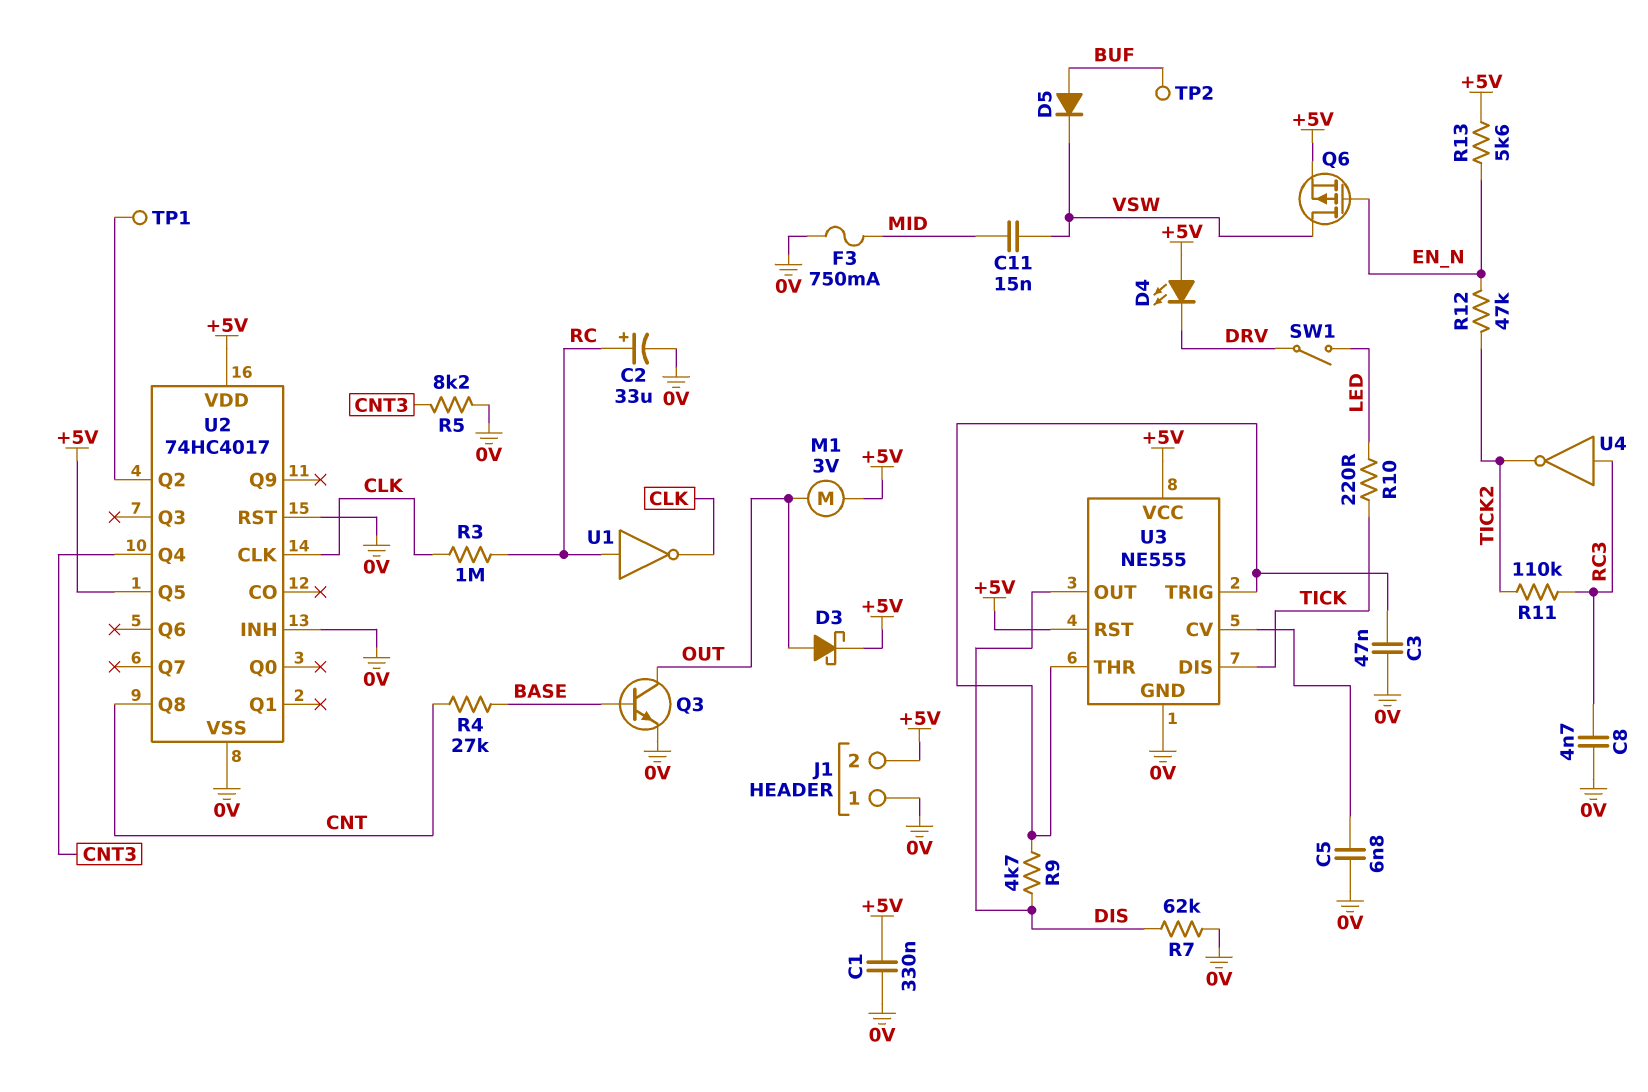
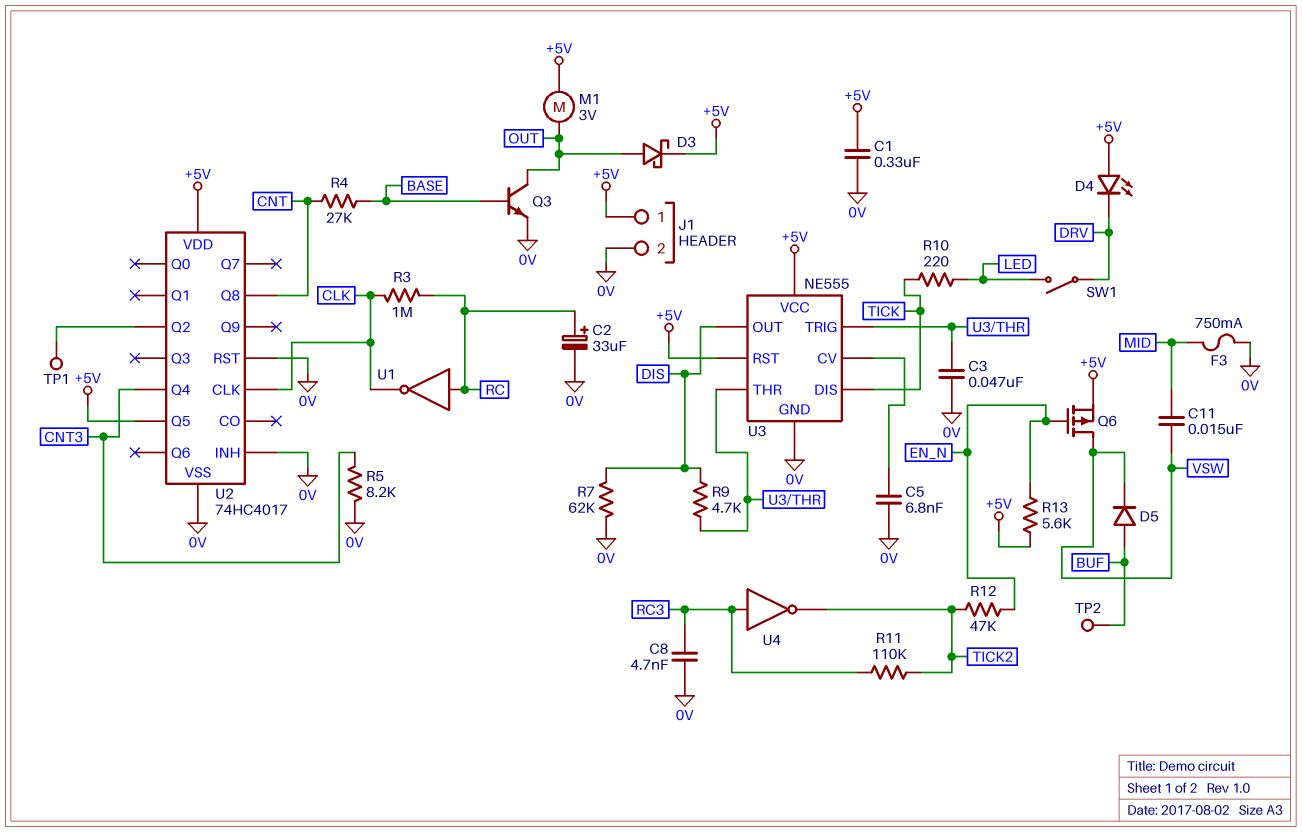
J1 pin 1: 0V -> +5V
J1 pin 2: +5V -> 0V

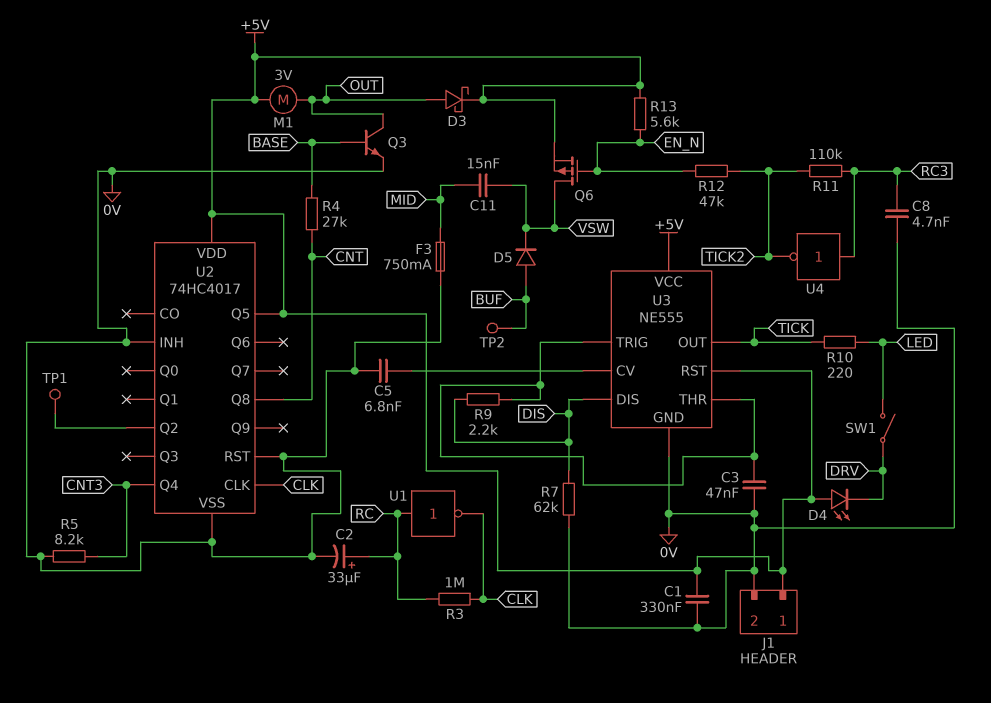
R9: 4.7k (DIS, U3/THR) -> 2.2k (DIS, U3/THR)
U3 pin DIS: TICK -> DIS
U3 pin OUT: DIS -> TICK

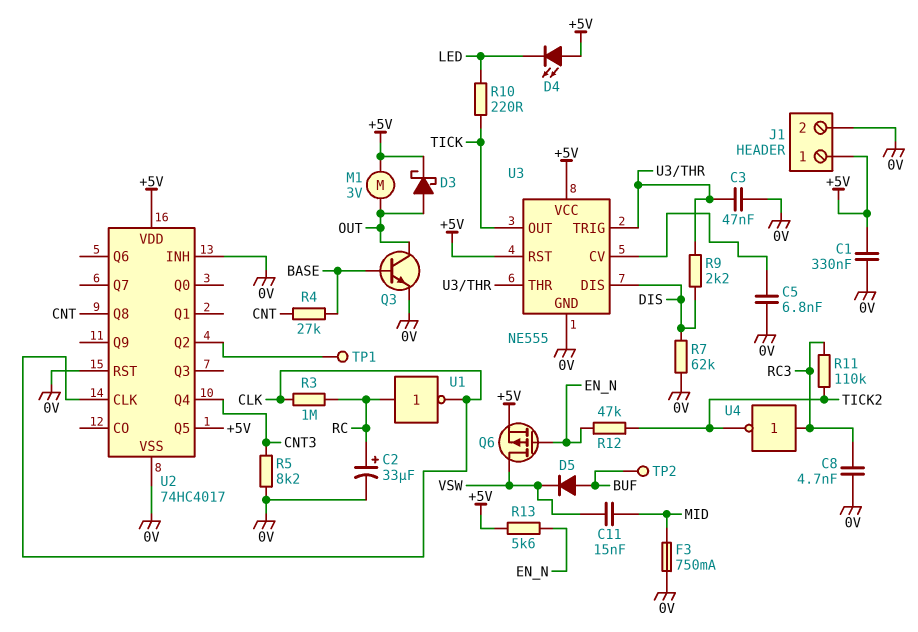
D4: LED (A +5V, K DRV) -> LED (A +5V, K LED)
SW1: switch (DRV, LED) -> none

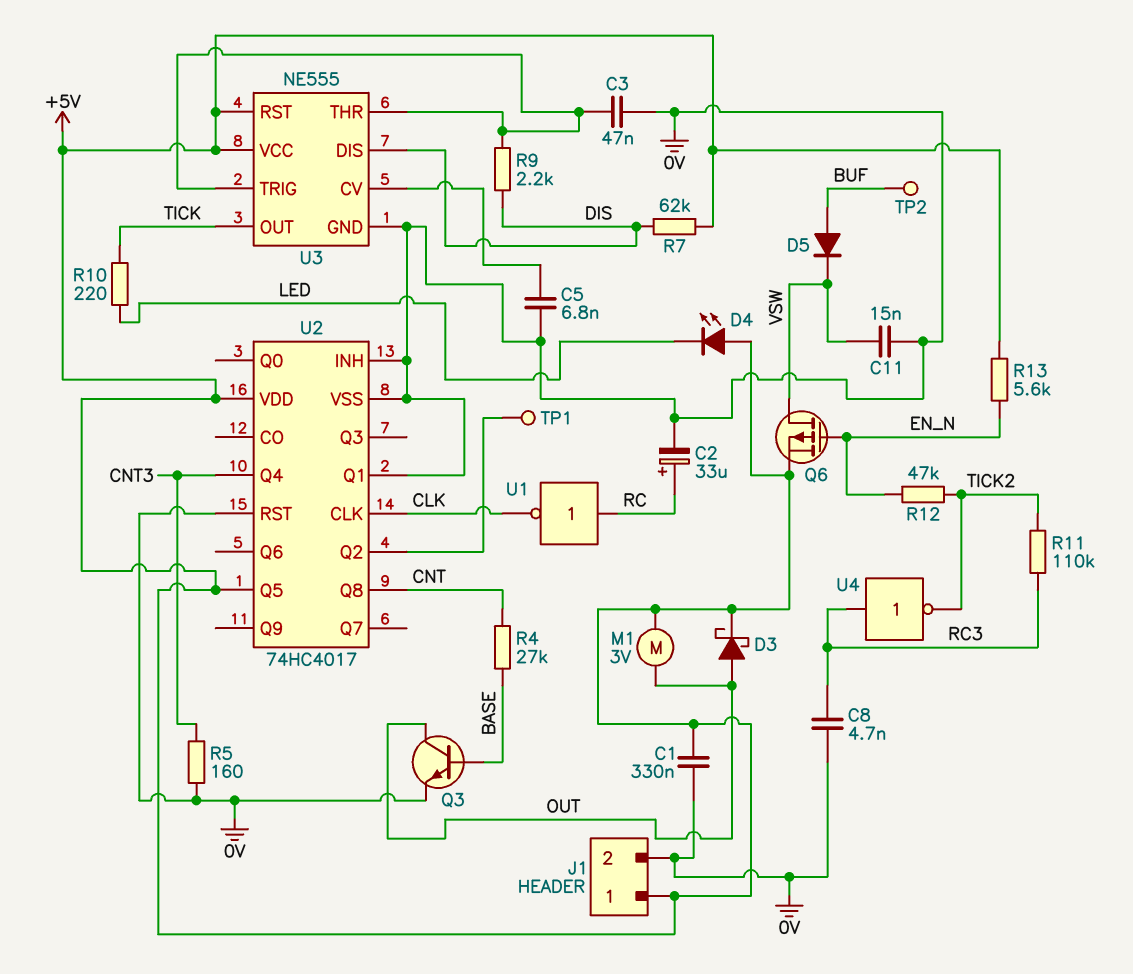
C11: 15nF (MID, VSW) -> 15nF (0V, VSW)
F3: 750mA (0V, MID) -> none
R3: 1M (CLK, RC) -> none
R5: 8.2k (0V, CNT3) -> 160 (0V, CNT3)
R7: 62k (0V, DIS) -> 62k (+5V, DIS)
U2 pin Q1: none -> 0V

